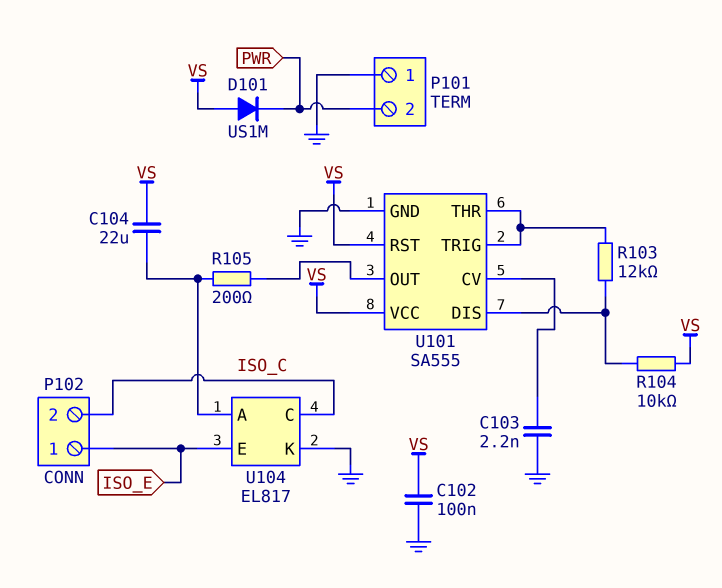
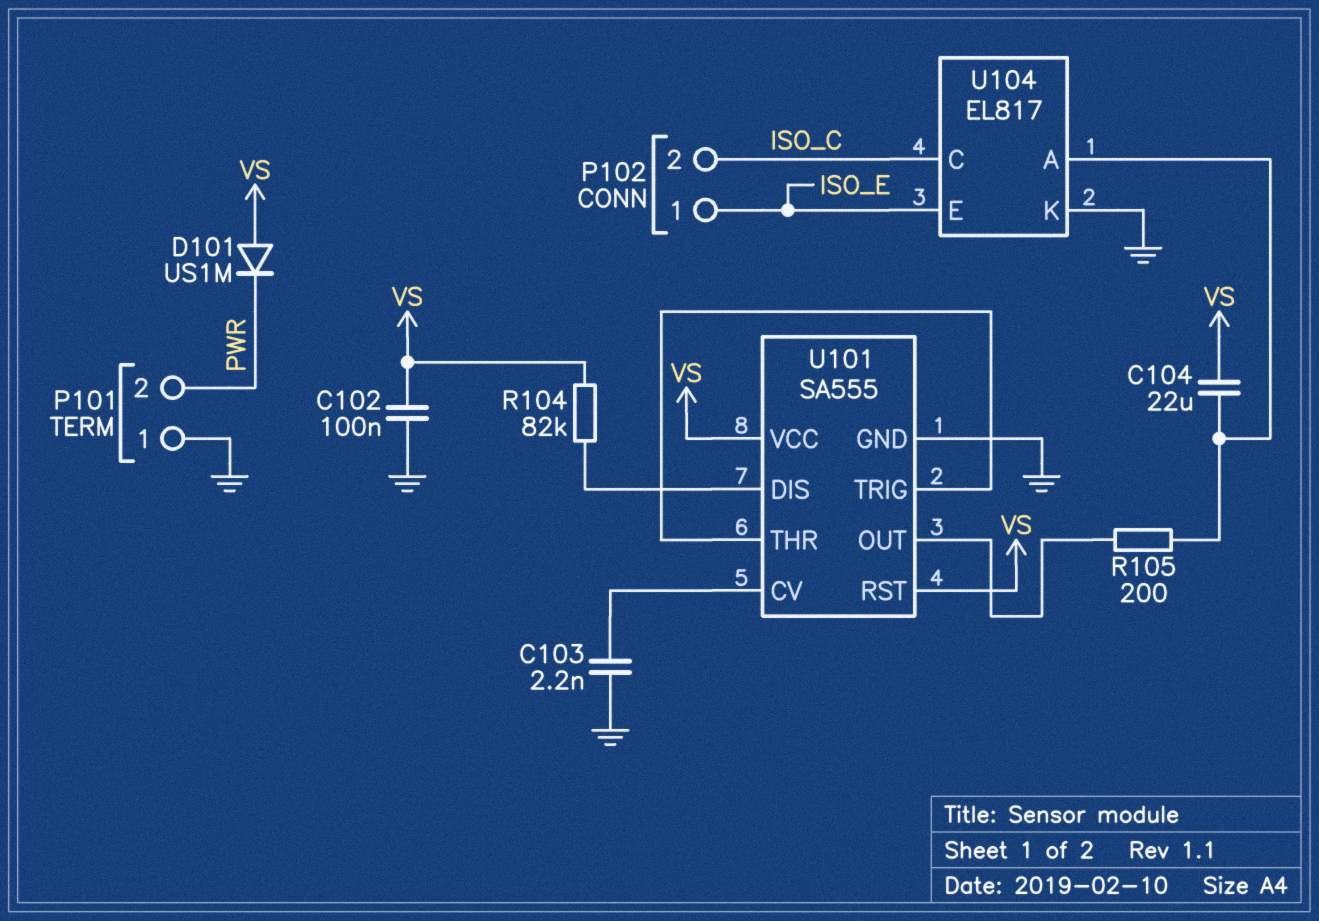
R103: 12k (U101/DIS, U101/THR) -> none
R104: 10k (U101/DIS, VS) -> 82k (U101/DIS, VS)

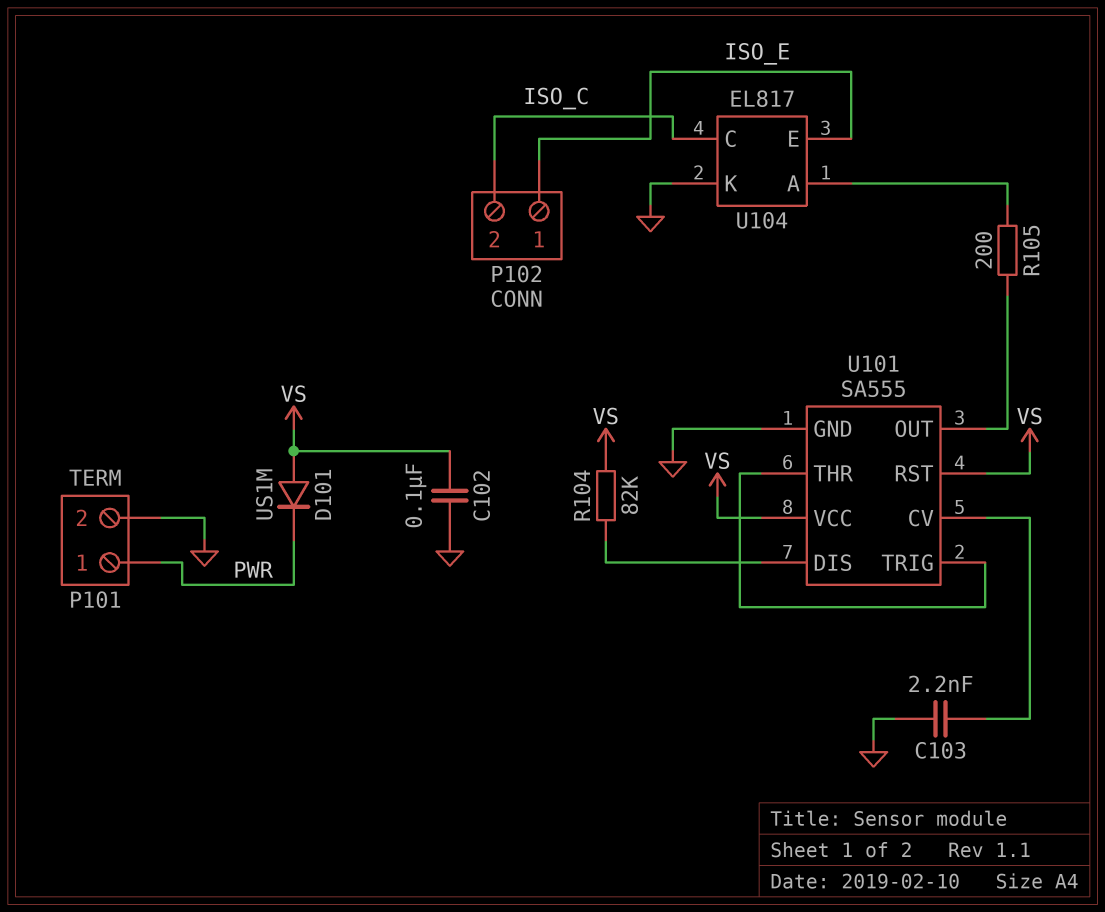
C104: 22uF (U104/A, VS) -> none
P101 pin 1: GND -> PWR
P101 pin 2: PWR -> GND

